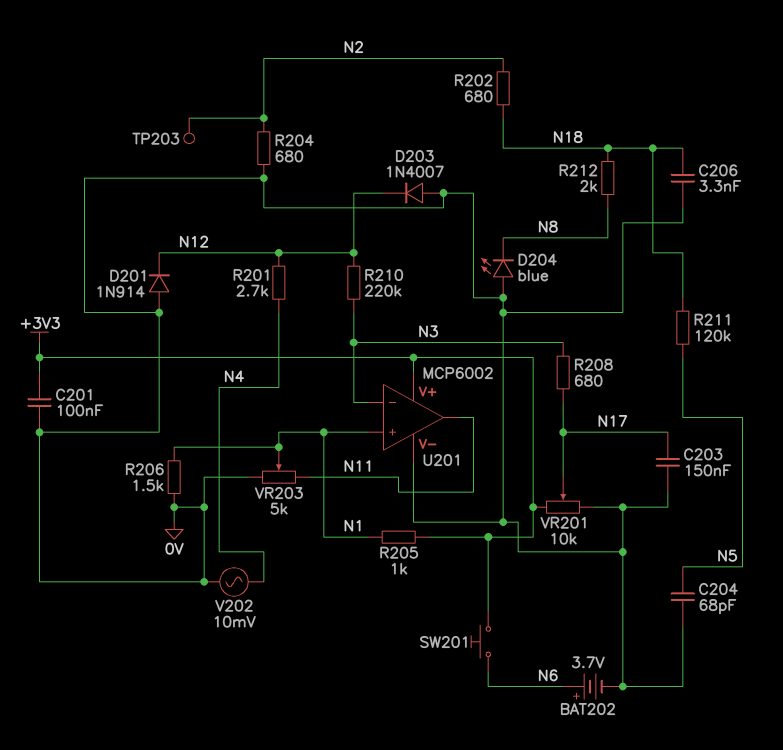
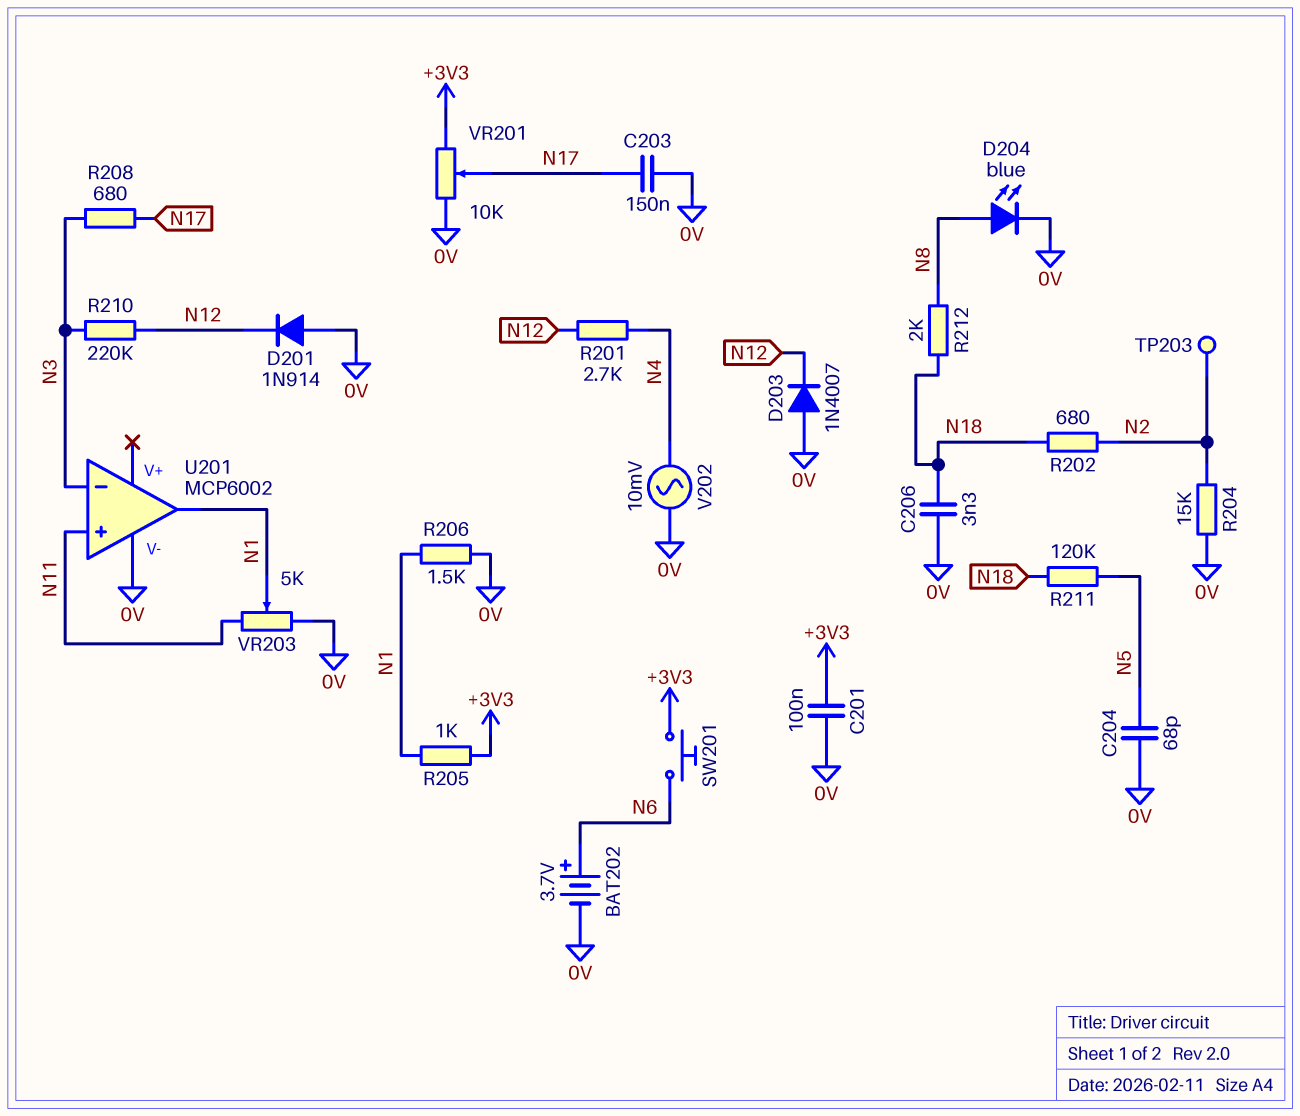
D204: LED blue (A 0V, K N8) -> LED blue (A N8, K 0V)
R204: 680 (0V, N2) -> 15k (0V, N2)
U201 pin V+: +3V3 -> none
U201 pin in+: N1 -> N11
U201 pin out: N11 -> N1

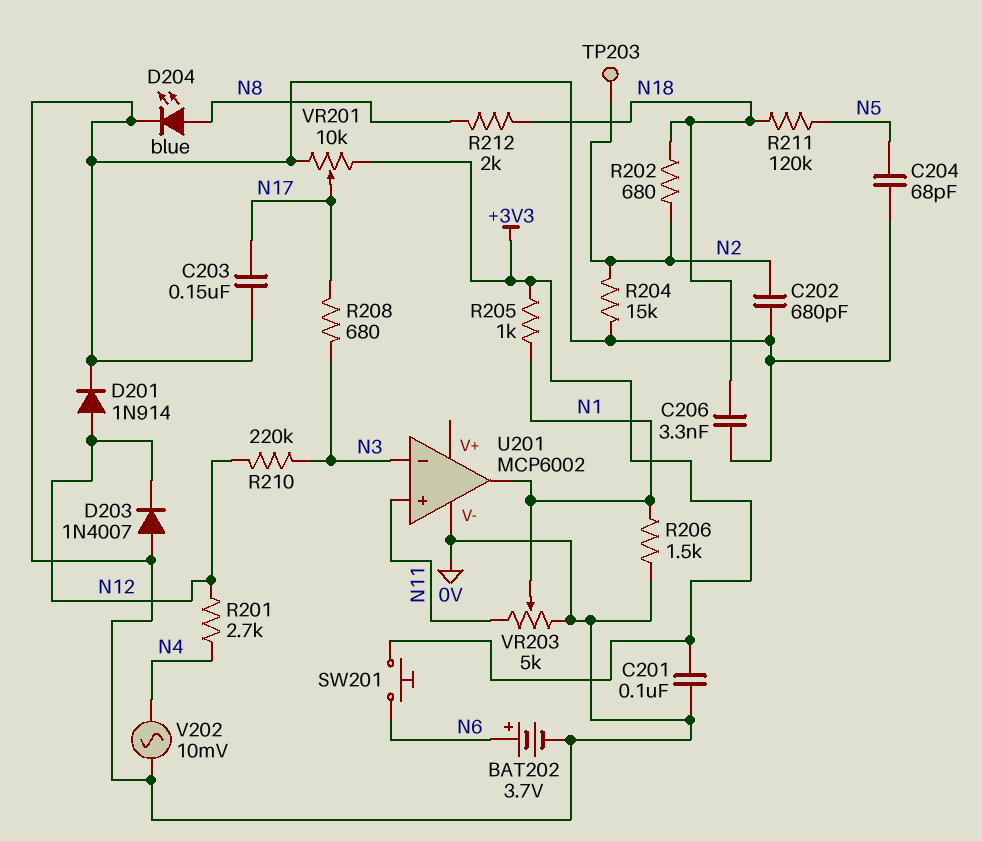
C202: none -> 680pF (0V, N2)
D201: diode 1N914 (A 0V, K N12) -> diode 1N914 (A N12, K 0V)

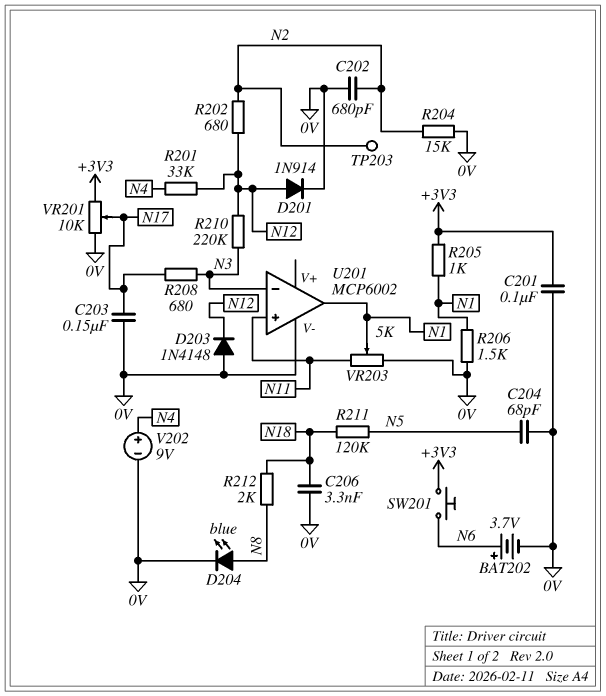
D203: diode 1N4007 (A 0V, K N12) -> diode 1N4148 (A 0V, K N12)
R201: 2.7k (N4, N12) -> 33k (N4, N12)
R202: 680 (N2, N18) -> 680 (N2, N12)
V202: AC 10mV (0V, N4) -> 9V (plus N4, minus 0V)

